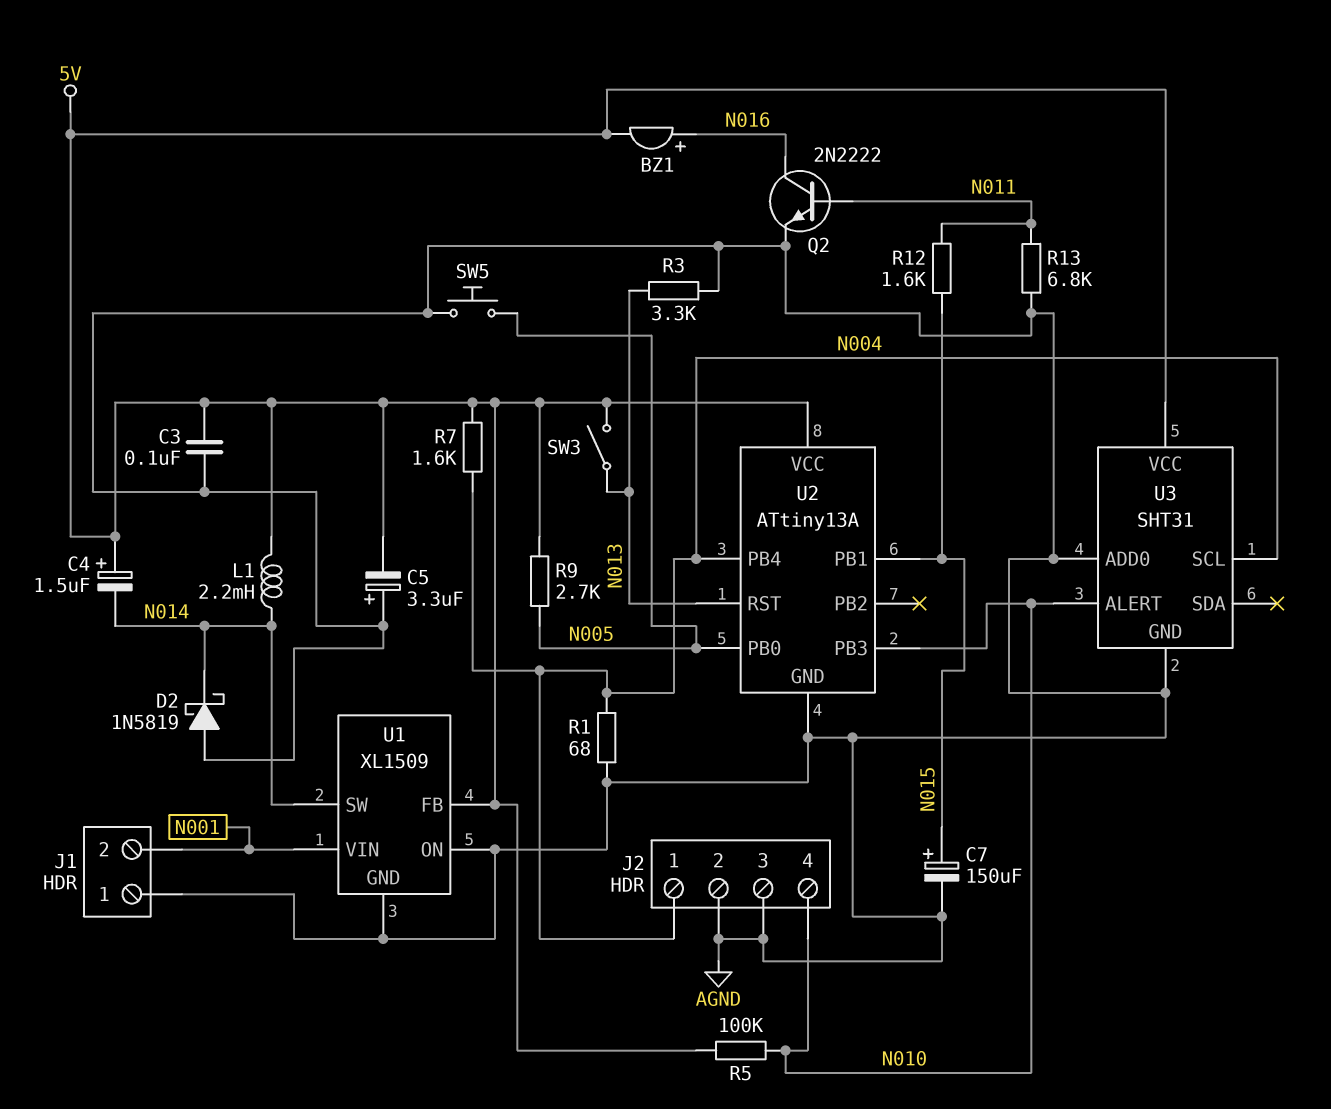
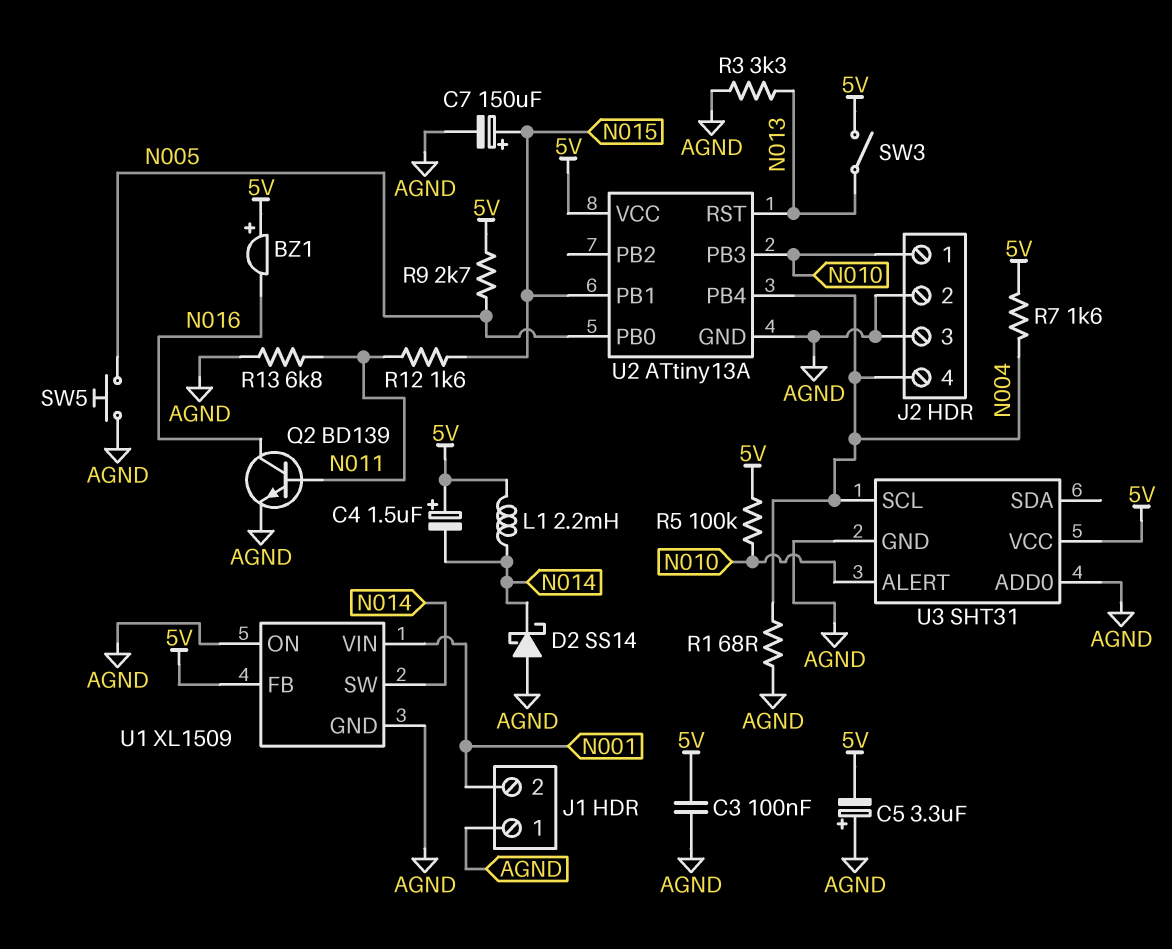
BZ1: buzzer (plus N016, minus 5V) -> buzzer (plus 5V, minus N016)
D2: schottky 1N5819 (A AGND, K N014) -> schottky SS14 (A AGND, K N014)
J2 pin 1: N004 -> N010
J2 pin 4: N010 -> N004
Q2: NPN 2N2222 (B N011, C N016, E AGND) -> NPN BD139 (B N011, C N016, E AGND)

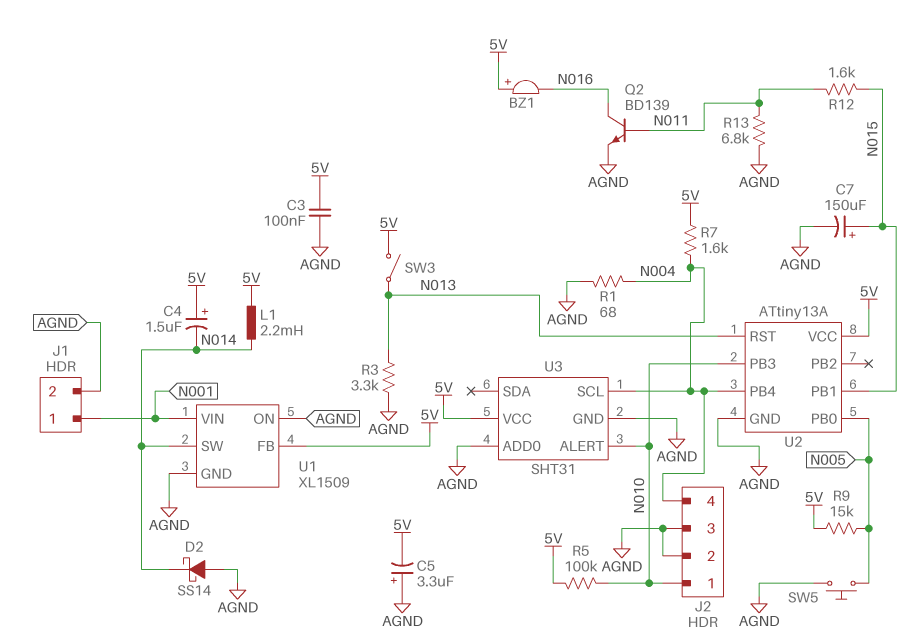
J1 pin 1: AGND -> N001
J1 pin 2: N001 -> AGND
R9: 2.7k (5V, N005) -> 15k (5V, N005)

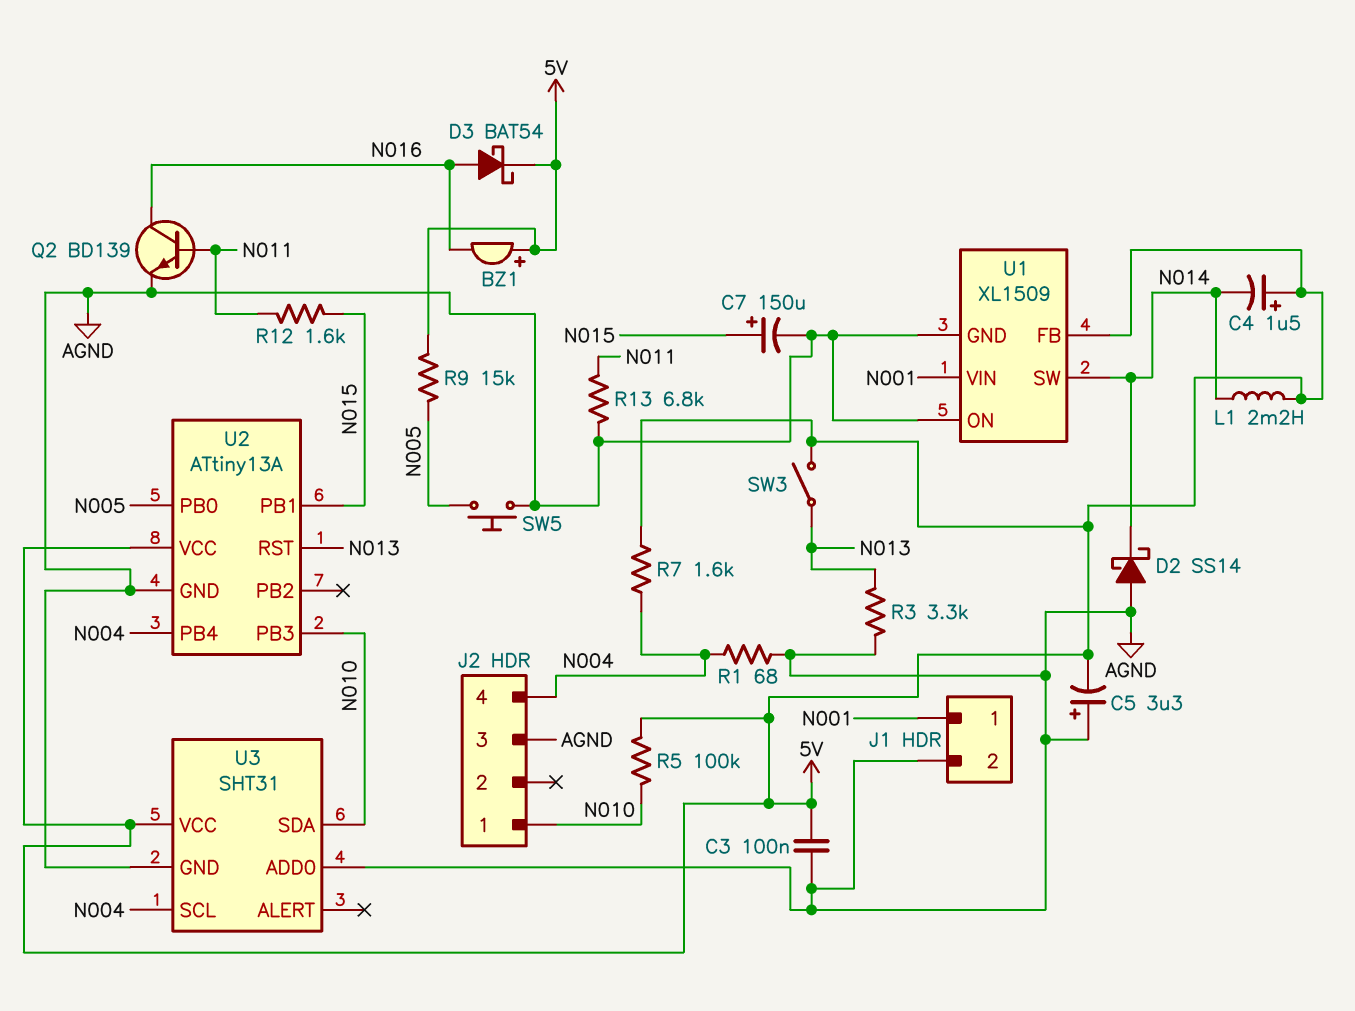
D3: none -> schottky BAT54 (A N016, K 5V)
J2 pin 2: AGND -> none
U3 pin ALERT: N010 -> none
U3 pin SDA: none -> N010

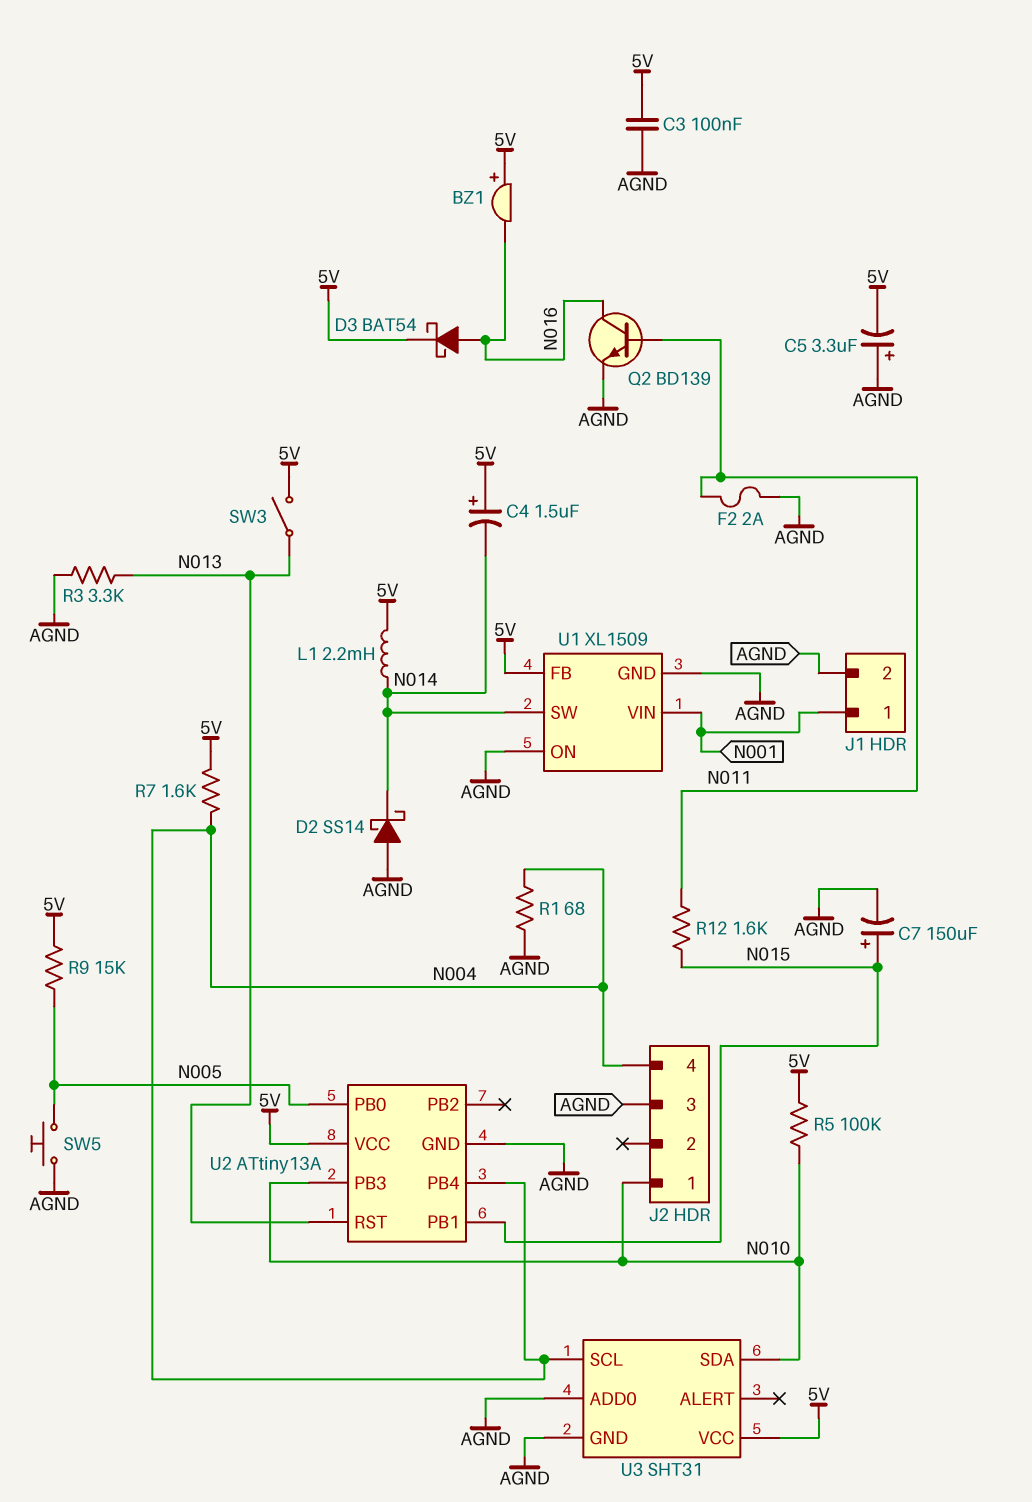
F2: none -> 2A (AGND, N011)
R13: 6.8k (AGND, N011) -> none

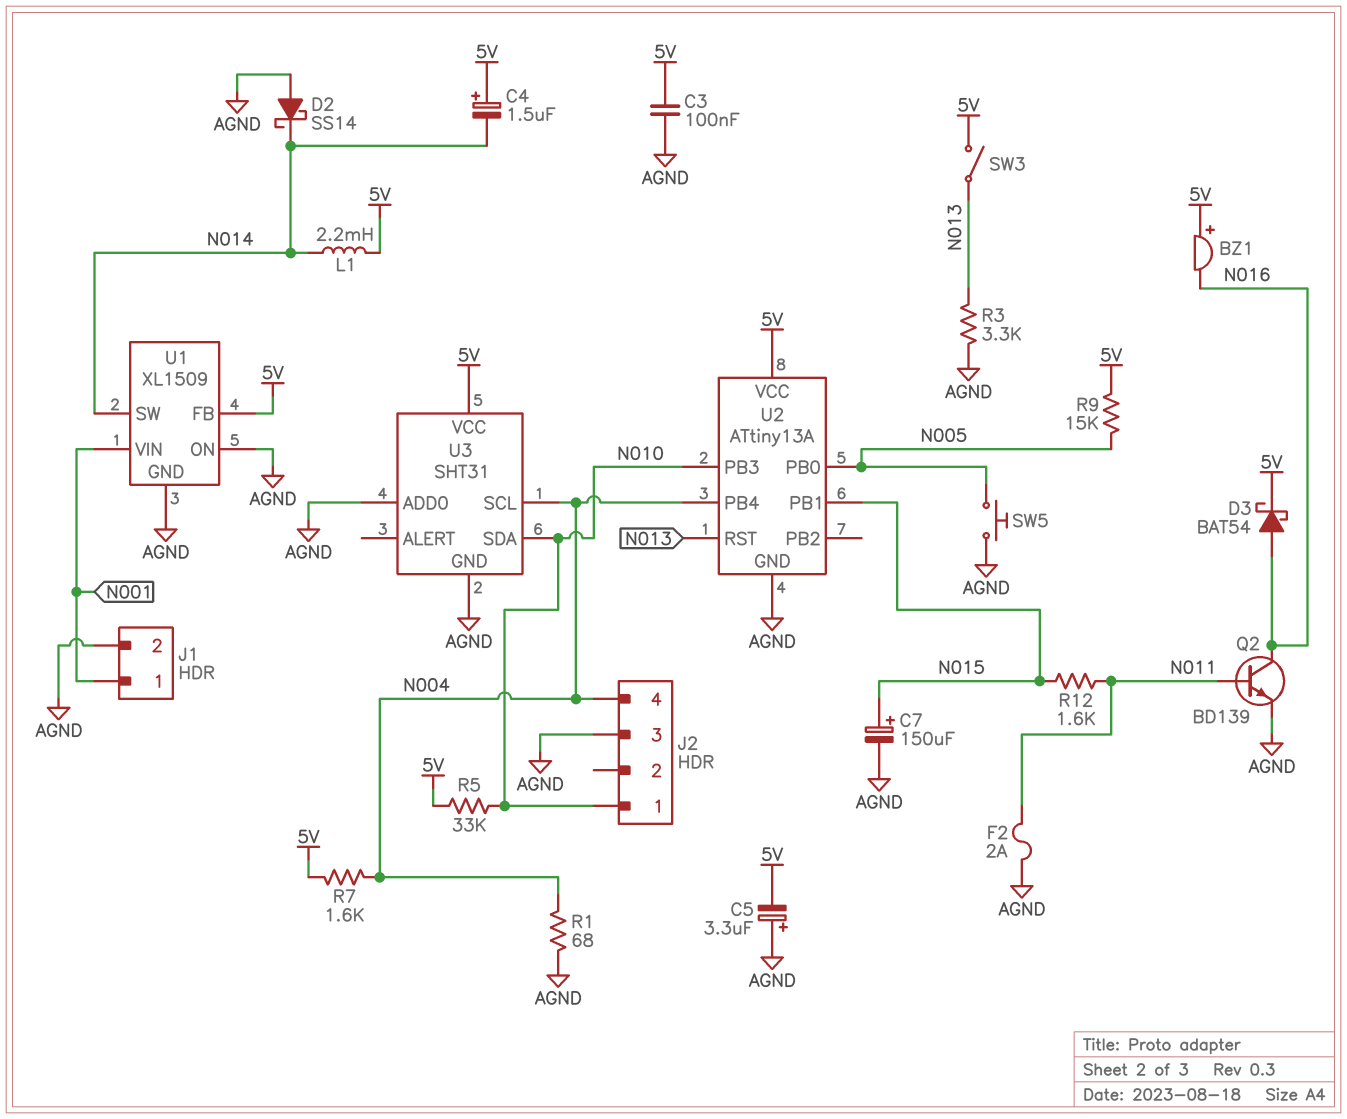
R5: 100k (5V, N010) -> 33k (5V, N010)

